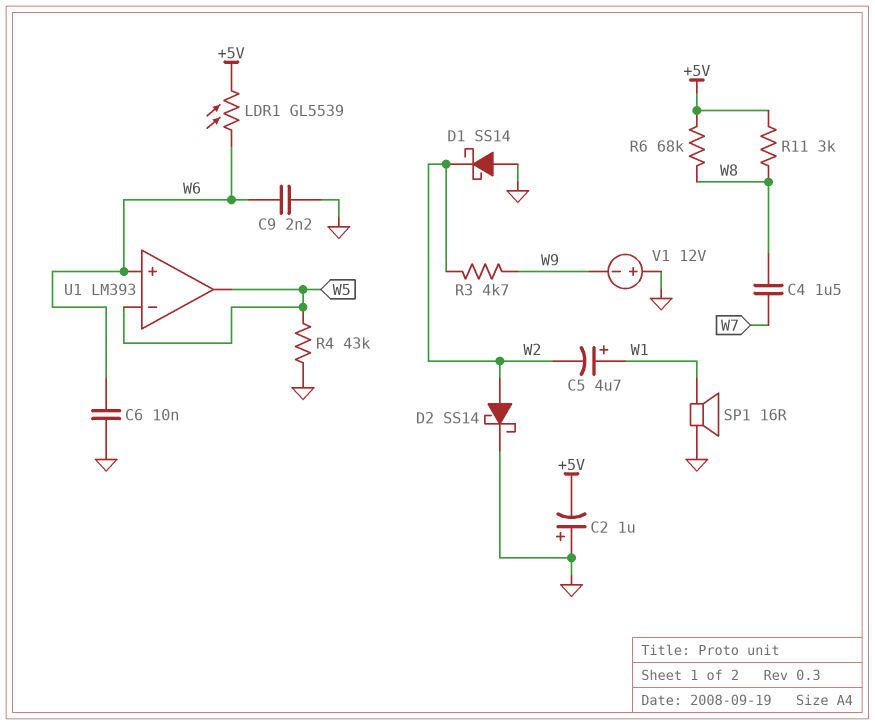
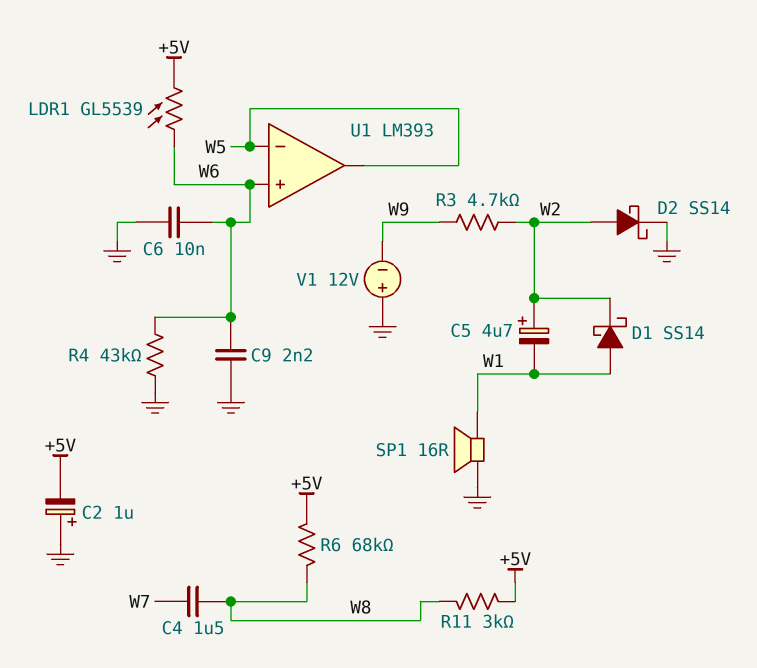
C5: 4.7uF (plus W1, minus W2) -> 4.7uF (plus W2, minus W1)
D1: schottky SS14 (A GND, K W2) -> schottky SS14 (A W1, K W2)
R4: 43k (GND, W5) -> 43k (GND, W6)

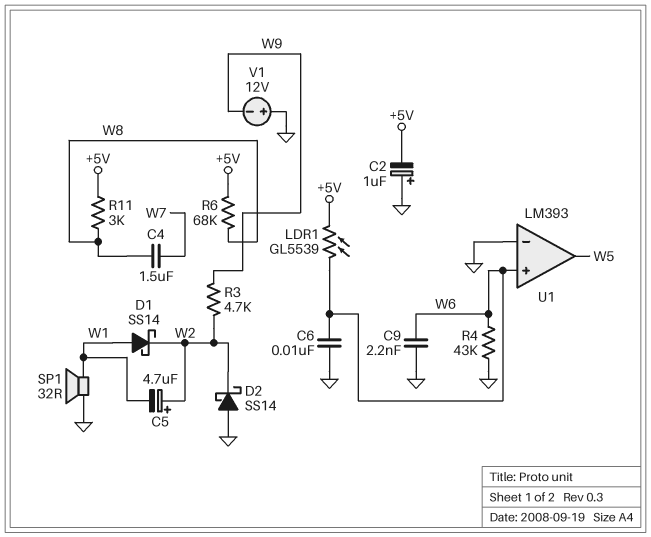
D2: schottky SS14 (A W2, K GND) -> schottky SS14 (A GND, K W2)
SP1: speaker 16R (GND, W1) -> speaker 32R (GND, W1)
U1 pin in-: W5 -> GND

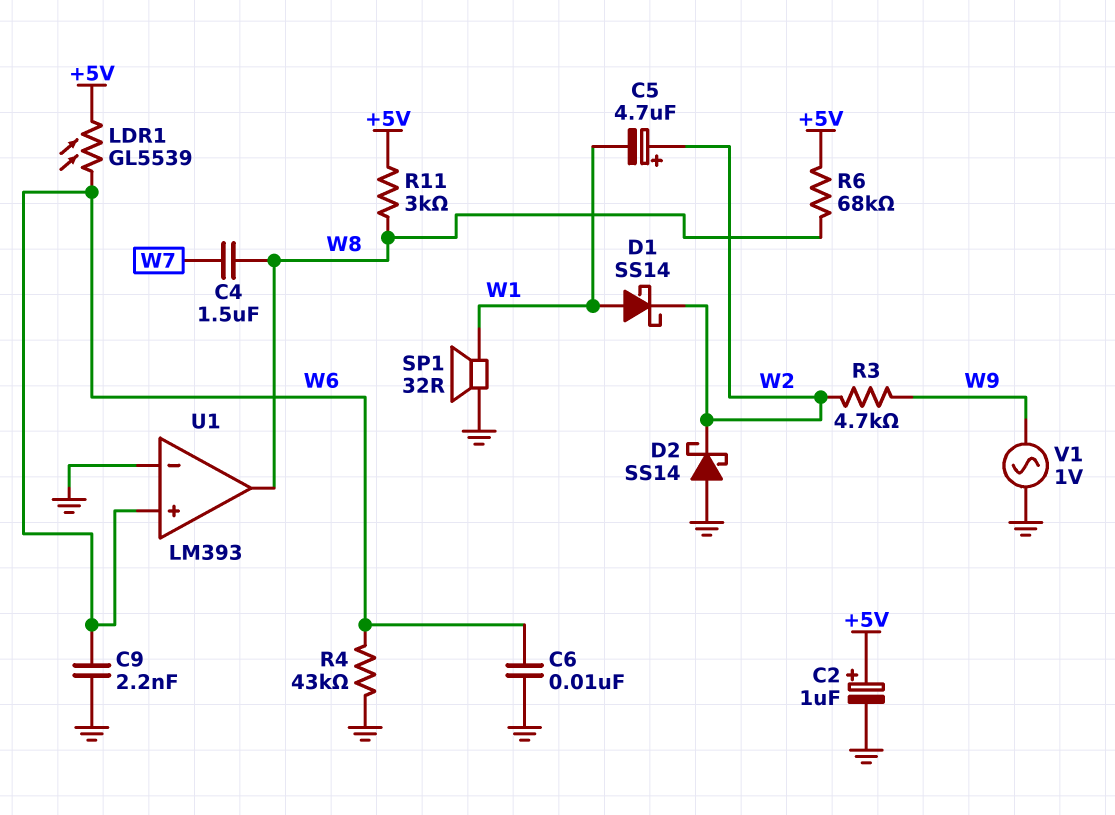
C2: 1uF (plus GND, minus +5V) -> 1uF (plus +5V, minus GND)
U1 pin out: W5 -> W8
V1: 12V (plus GND, minus W9) -> AC 1V (GND, W9)

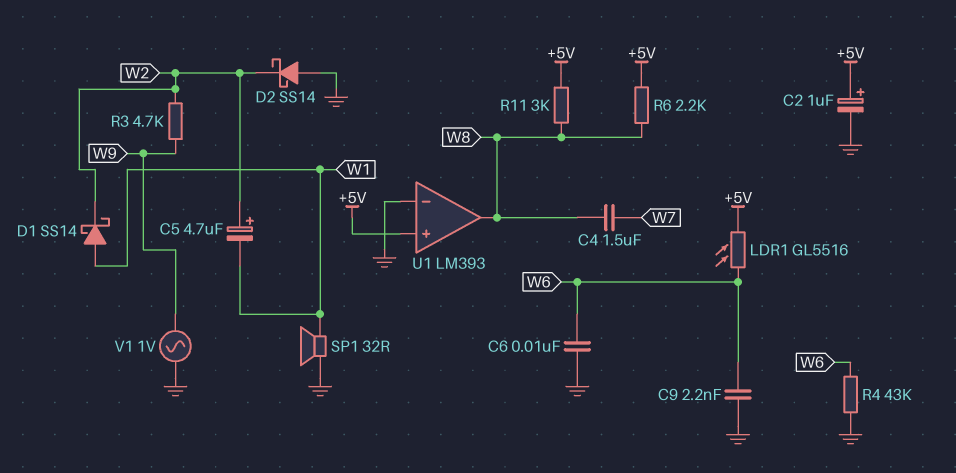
LDR1: GL5539 (+5V, W6) -> GL5516 (+5V, W6)
R6: 68k (+5V, W8) -> 2.2k (+5V, W8)
U1 pin in+: W6 -> +5V

